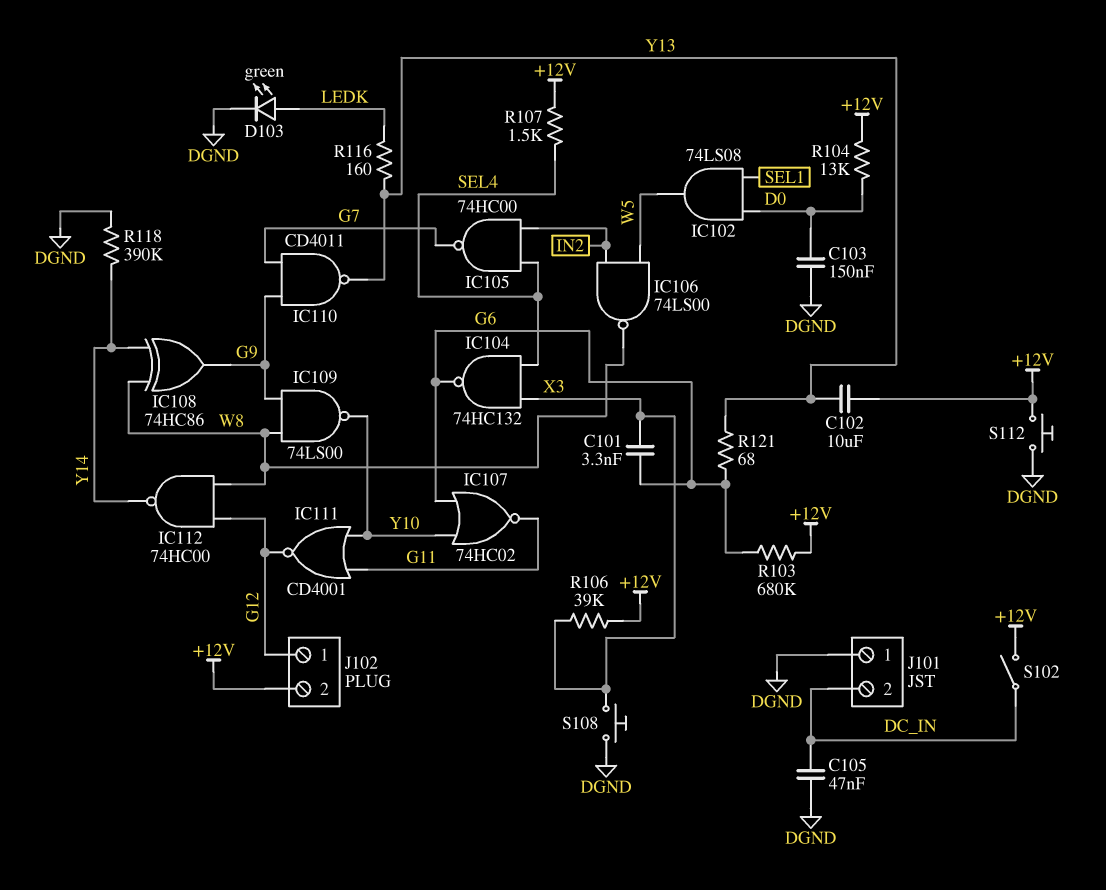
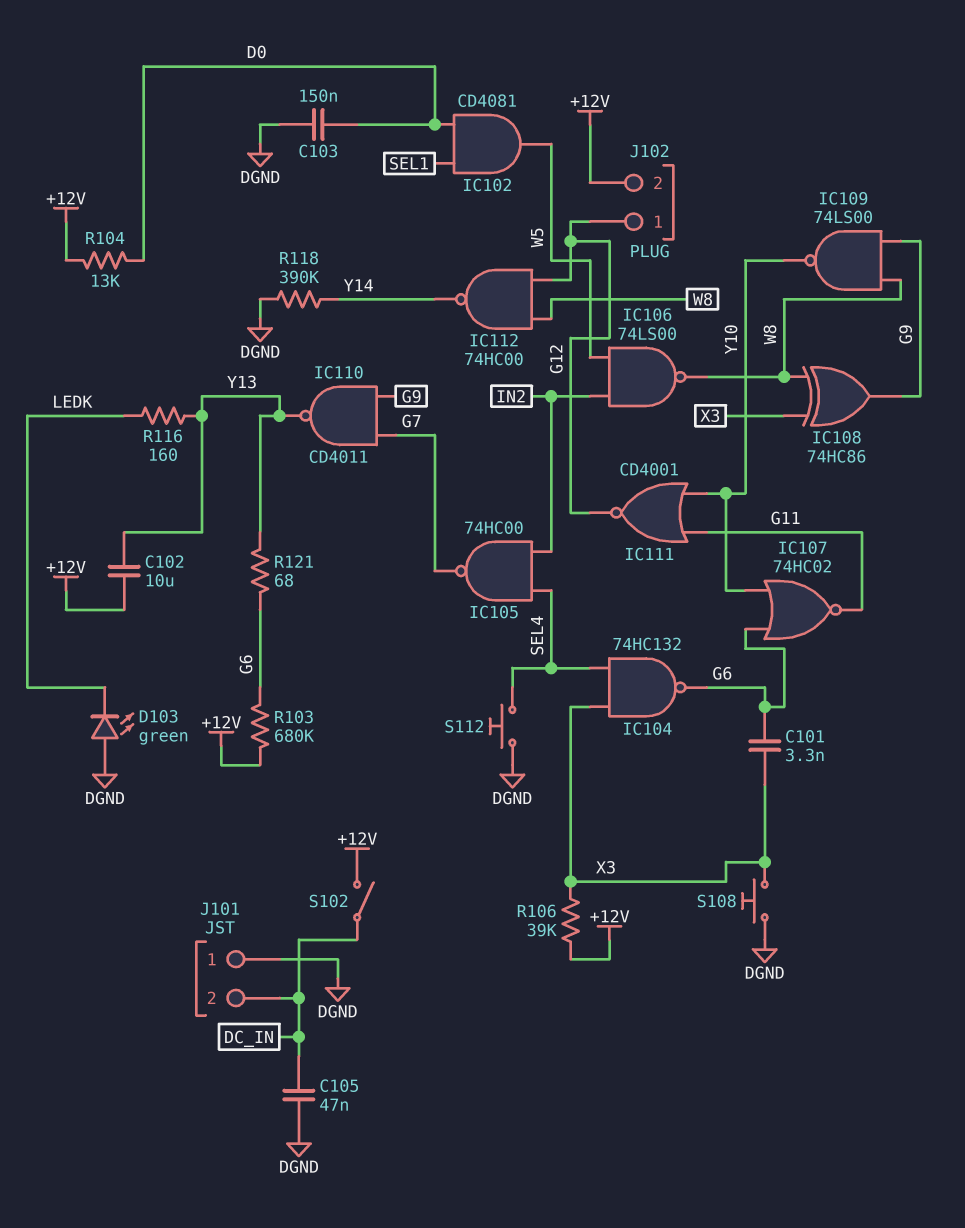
D103: LED green (A LEDK, K DGND) -> LED green (A DGND, K LEDK)
IC102: AND 74LS08 (in D0, in SEL1, out W5) -> AND CD4081 (in D0, in SEL1, out W5)
IC108: XOR 74HC86 (in W8, in Y14, out G9) -> XOR 74HC86 (in W8, in X3, out G9)
R107: 1.5k (+12V, SEL4) -> none
S112: button (+12V, DGND) -> button (DGND, SEL4)

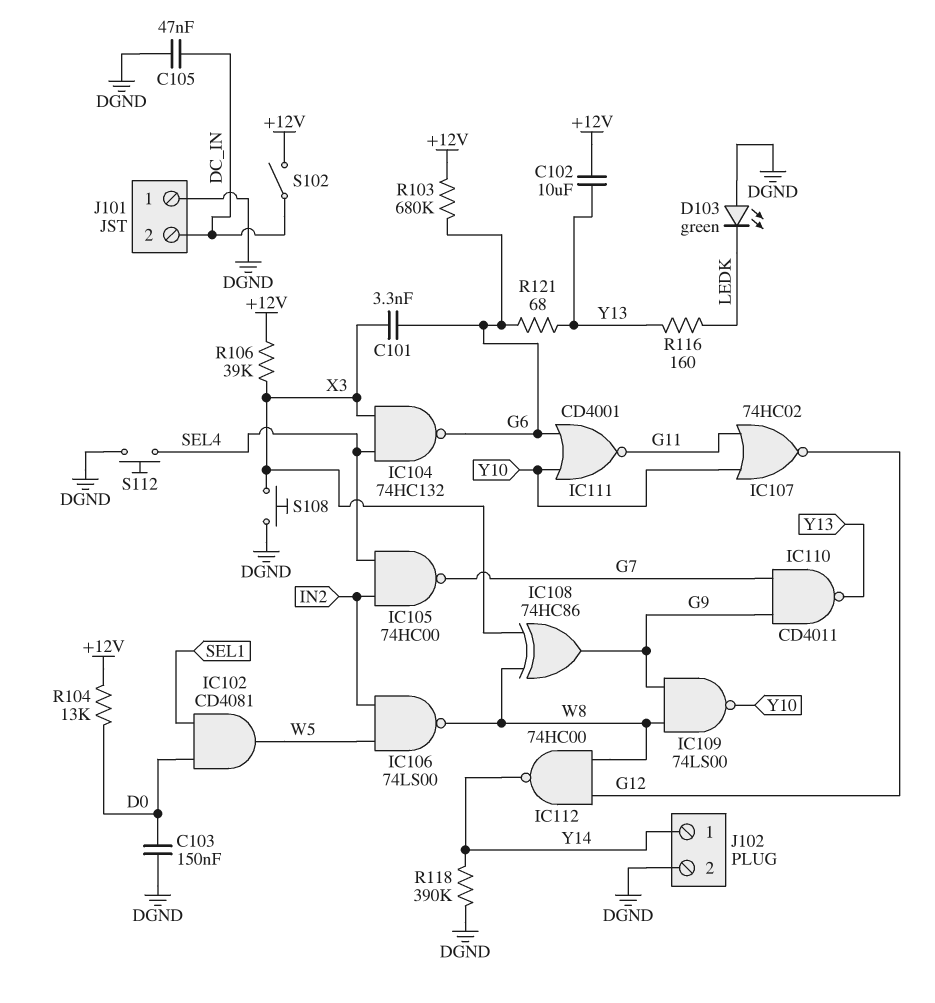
IC107: NOR 74HC02 (in G6, in Y10, out G11) -> NOR 74HC02 (in G11, in Y10, out G12)
IC111: NOR CD4001 (in G11, in Y10, out G12) -> NOR CD4001 (in G6, in Y10, out G11)
J102 pin 1: G12 -> Y14
J102 pin 2: +12V -> DGND

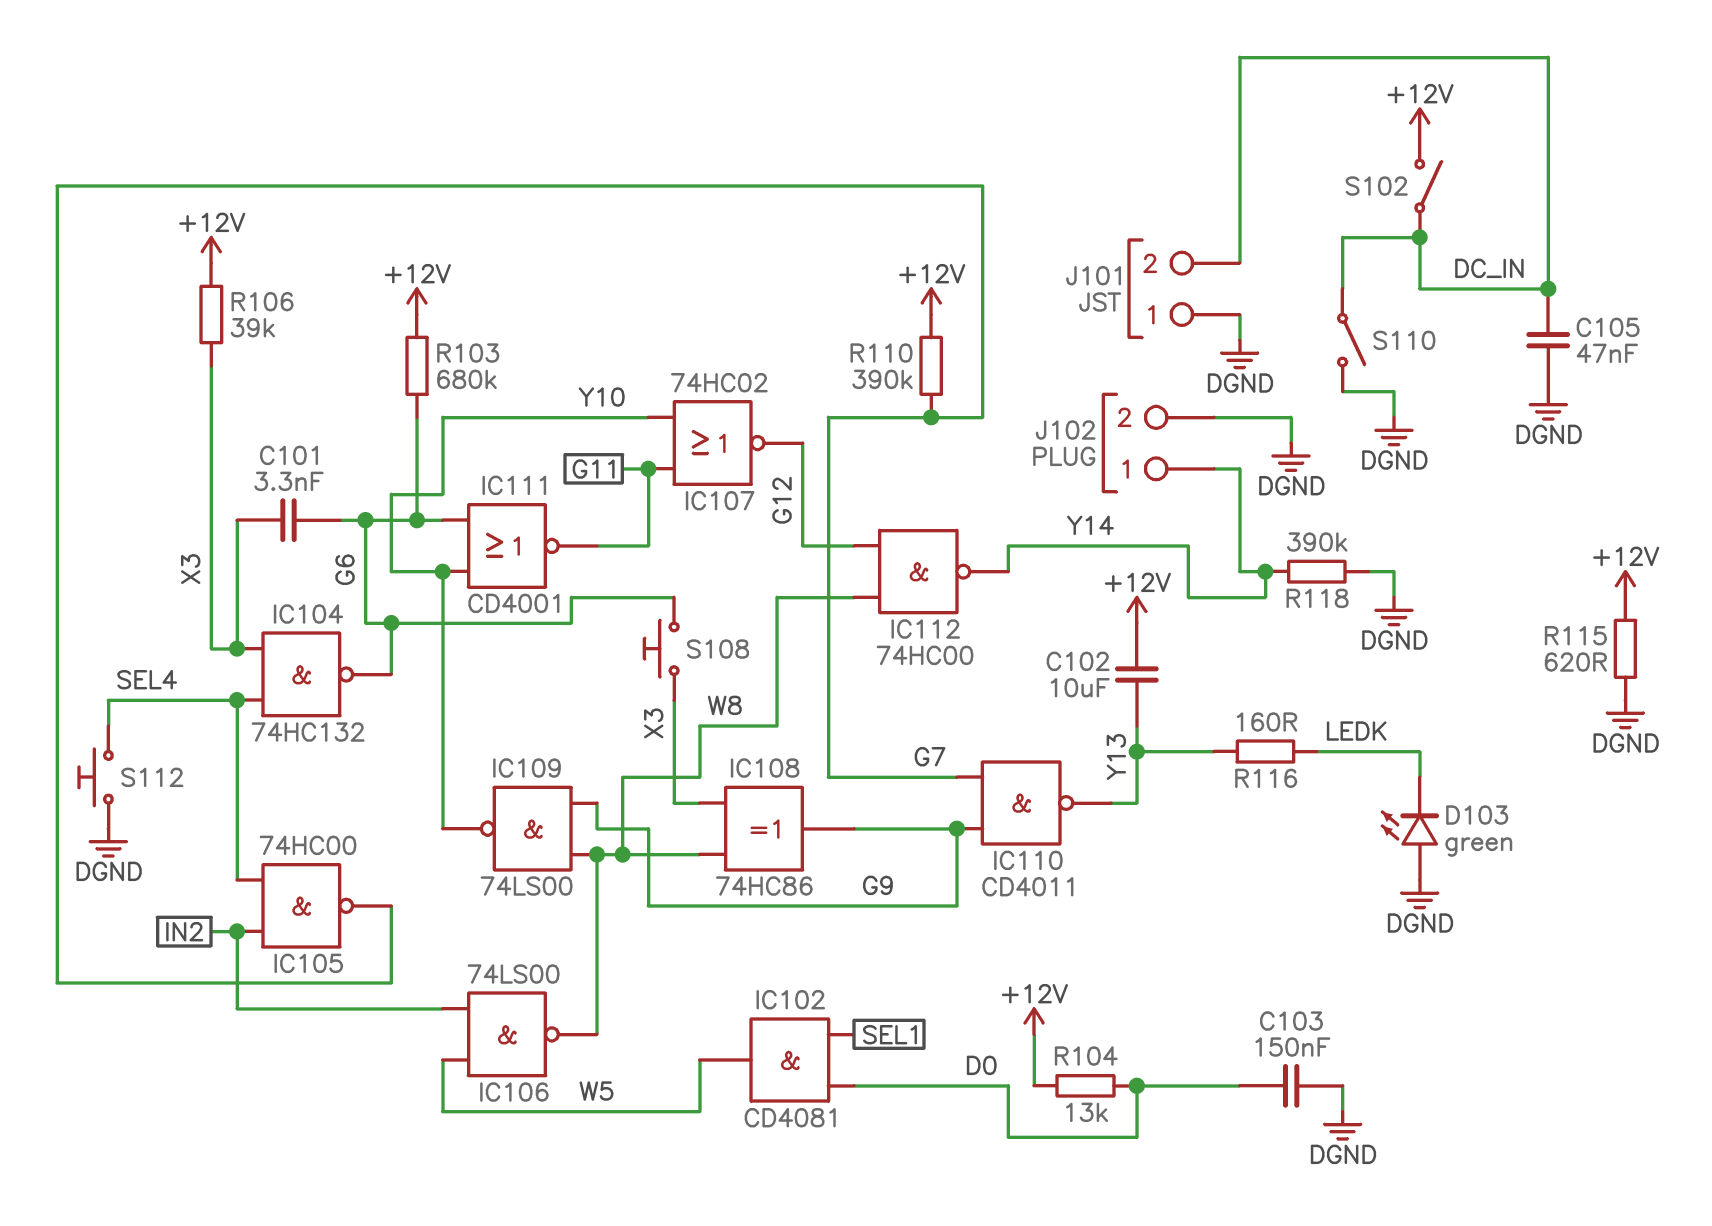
R110: none -> 390k (+12V, G7)
R115: none -> 620 (+12V, DGND)
R121: 68 (G6, Y13) -> none
S108: button (DGND, X3) -> button (G6, X3)
S110: none -> switch (DC_IN, DGND)

